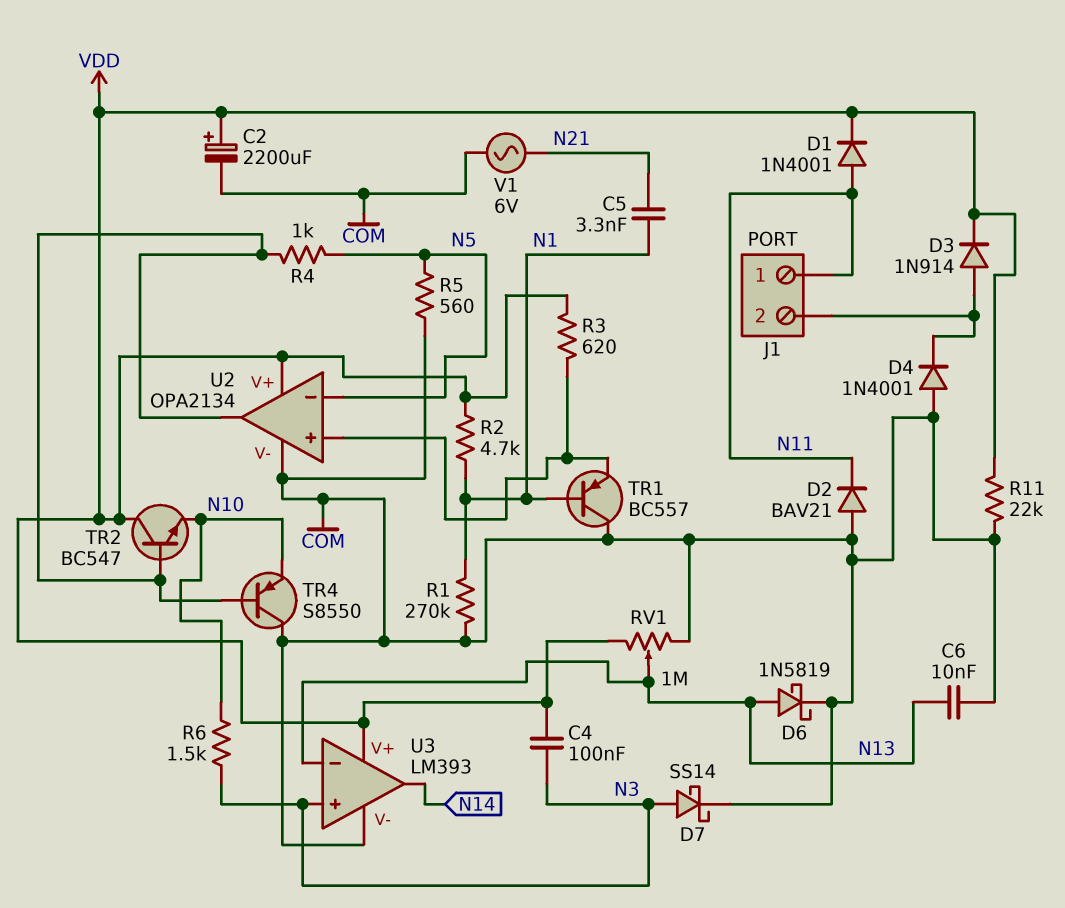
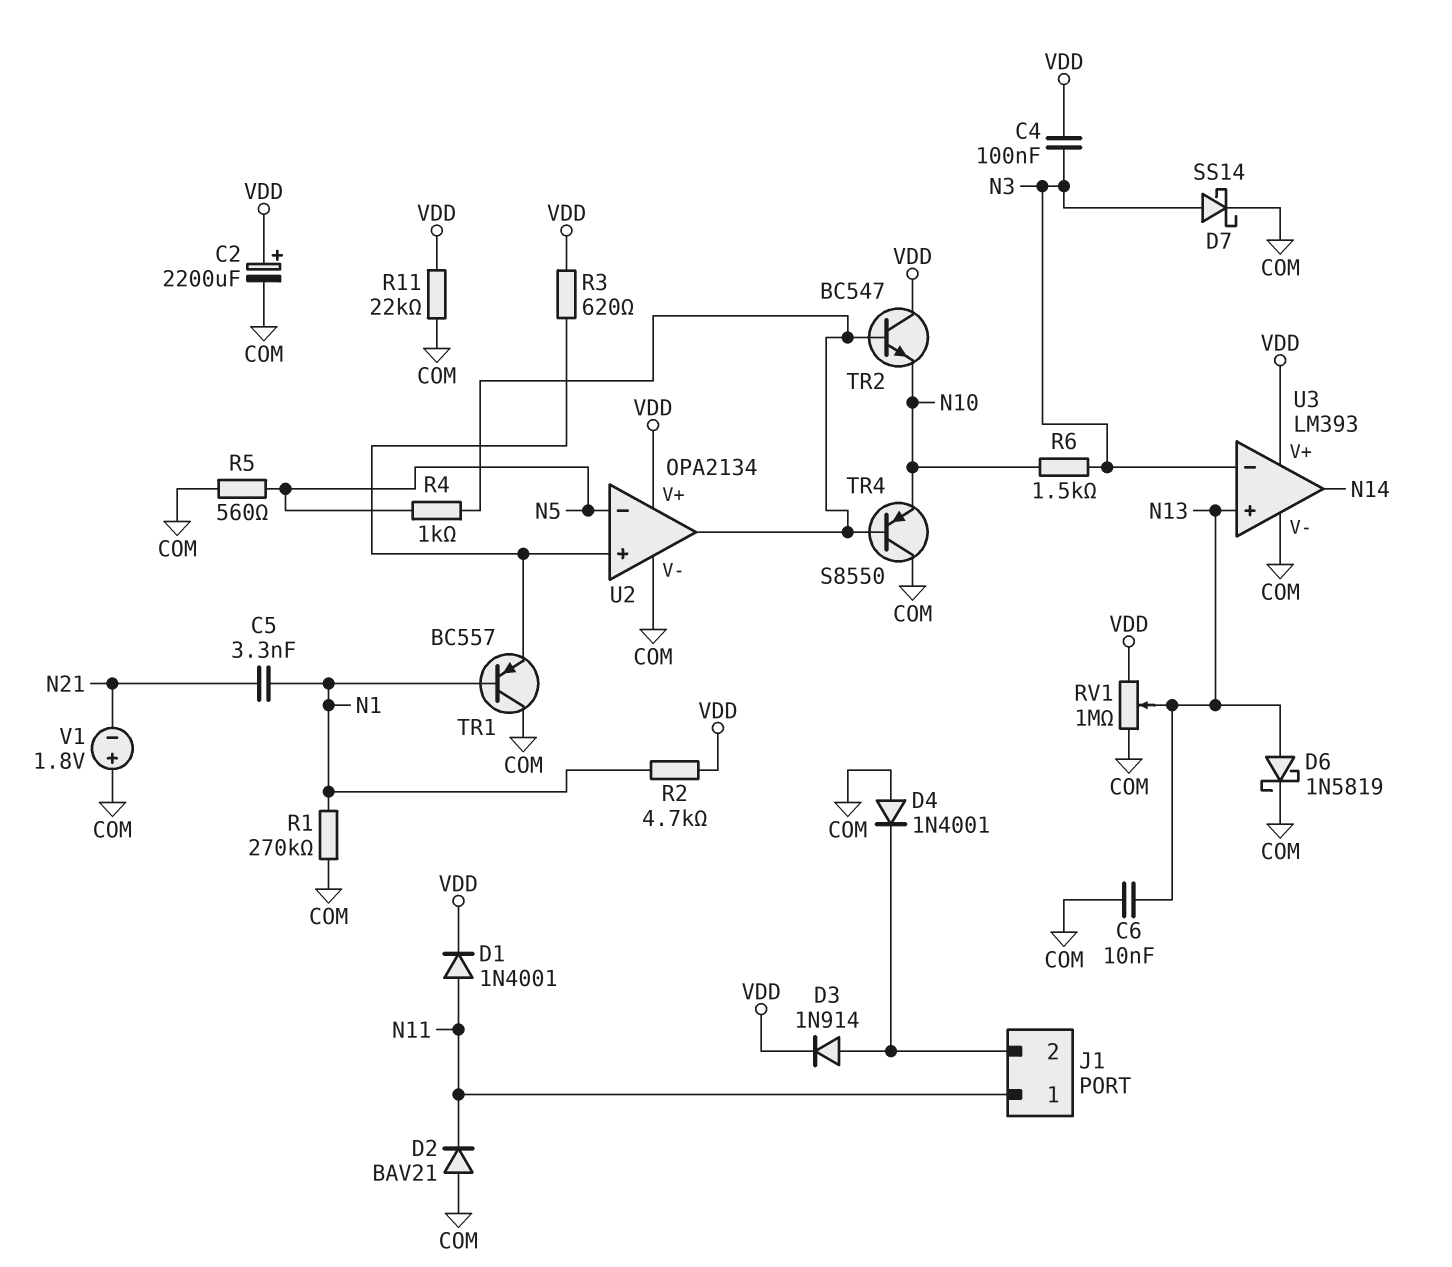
U3 pin in+: N3 -> N13
U3 pin in-: N13 -> N3
V1: AC 6V (COM, N21) -> 1.8V (plus COM, minus N21)

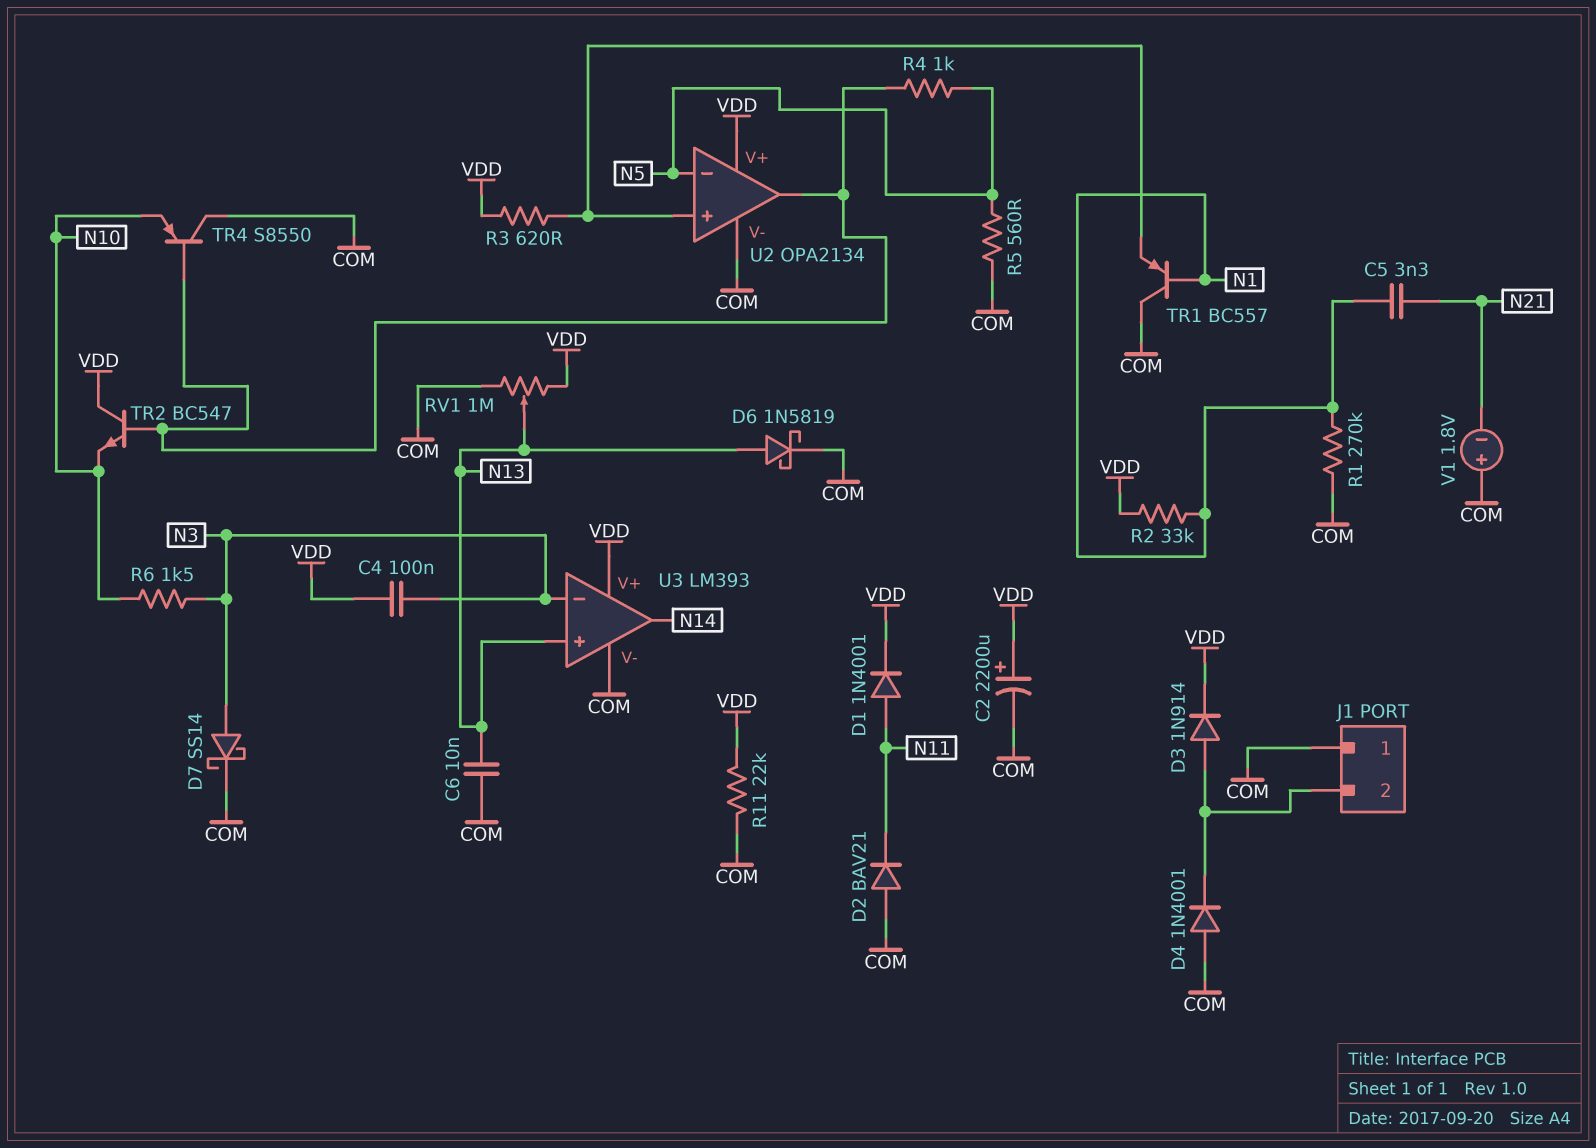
J1 pin 1: N11 -> COM
R2: 4.7k (N1, VDD) -> 33k (N1, VDD)

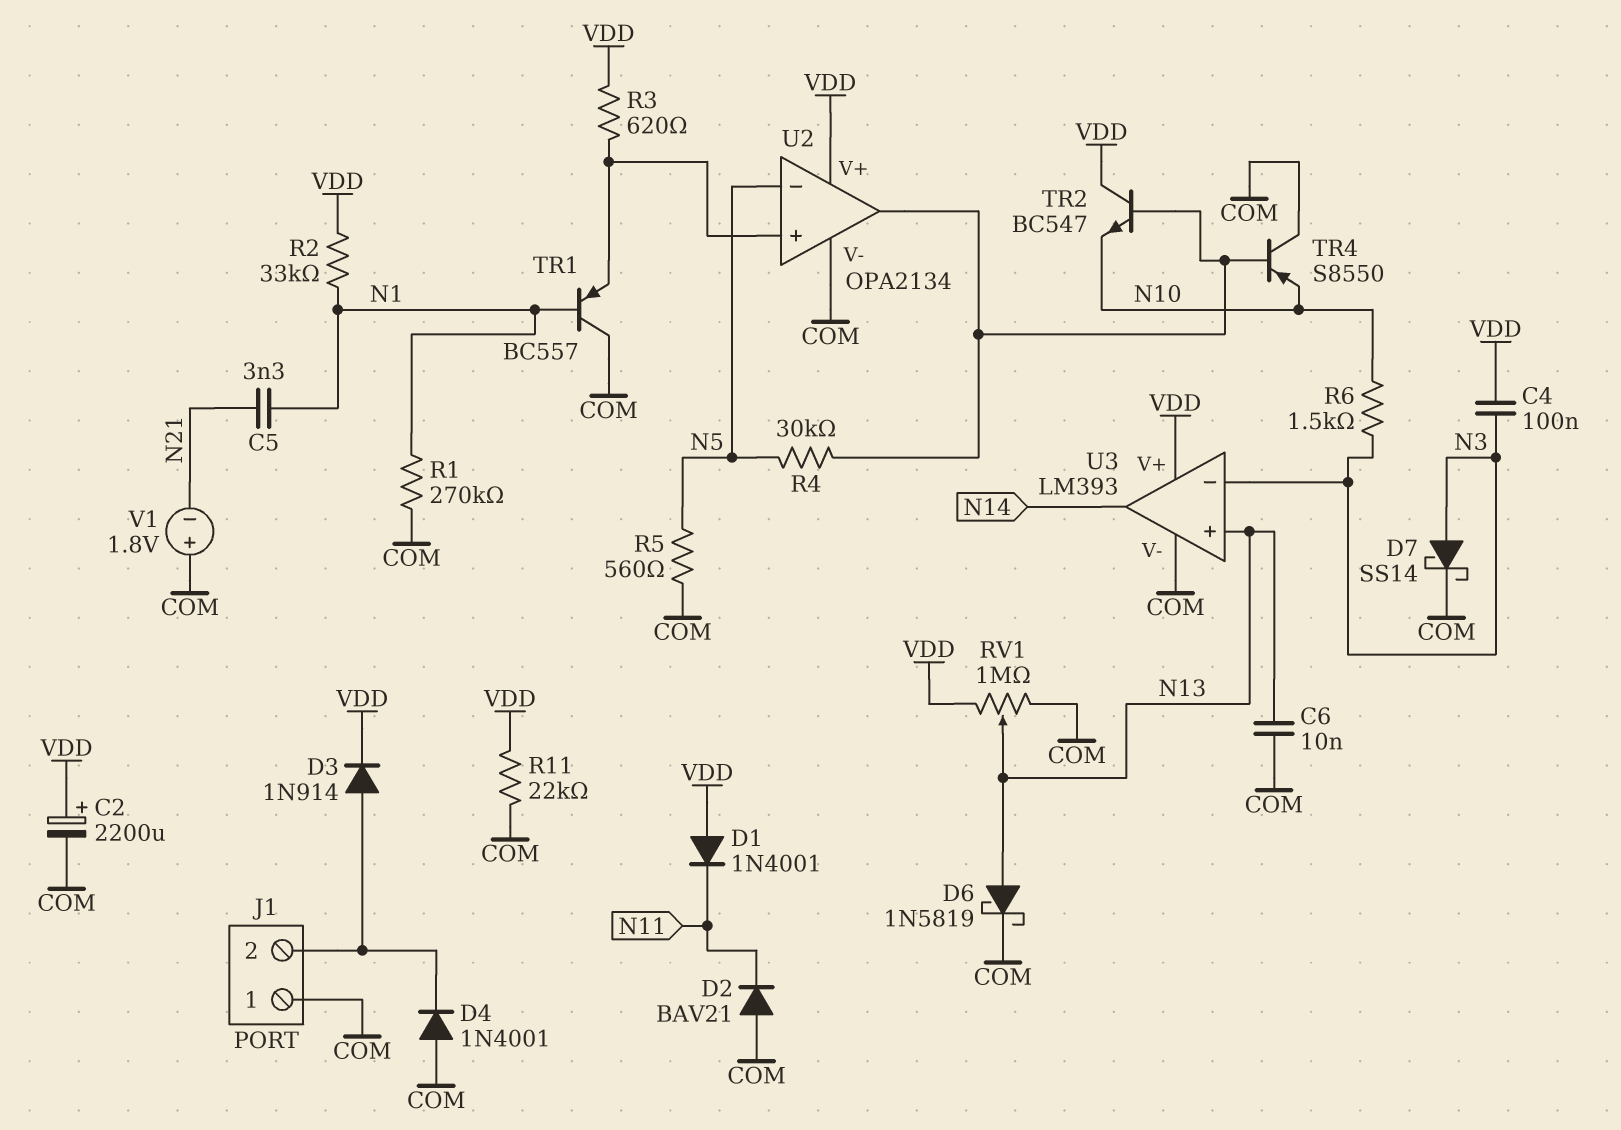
D1: diode 1N4001 (A N11, K VDD) -> diode 1N4001 (A VDD, K N11)
R4: 1k (N5, U2/out) -> 30k (N5, U2/out)

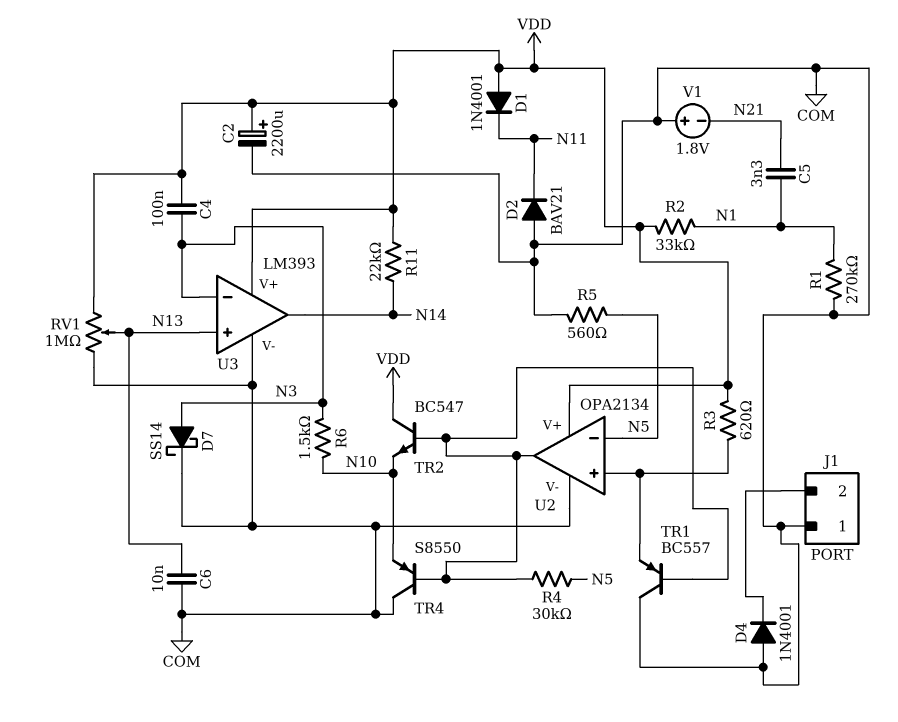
D3: diode 1N914 (A J1/2, K VDD) -> none
D6: schottky 1N5819 (A N13, K COM) -> none
R11: 22k (COM, VDD) -> 22k (N14, VDD)
TR1: PNP BC557 (B N1, C COM, E U2/in+) -> PNP BC557 (B U2/out, C COM, E U2/in+)

